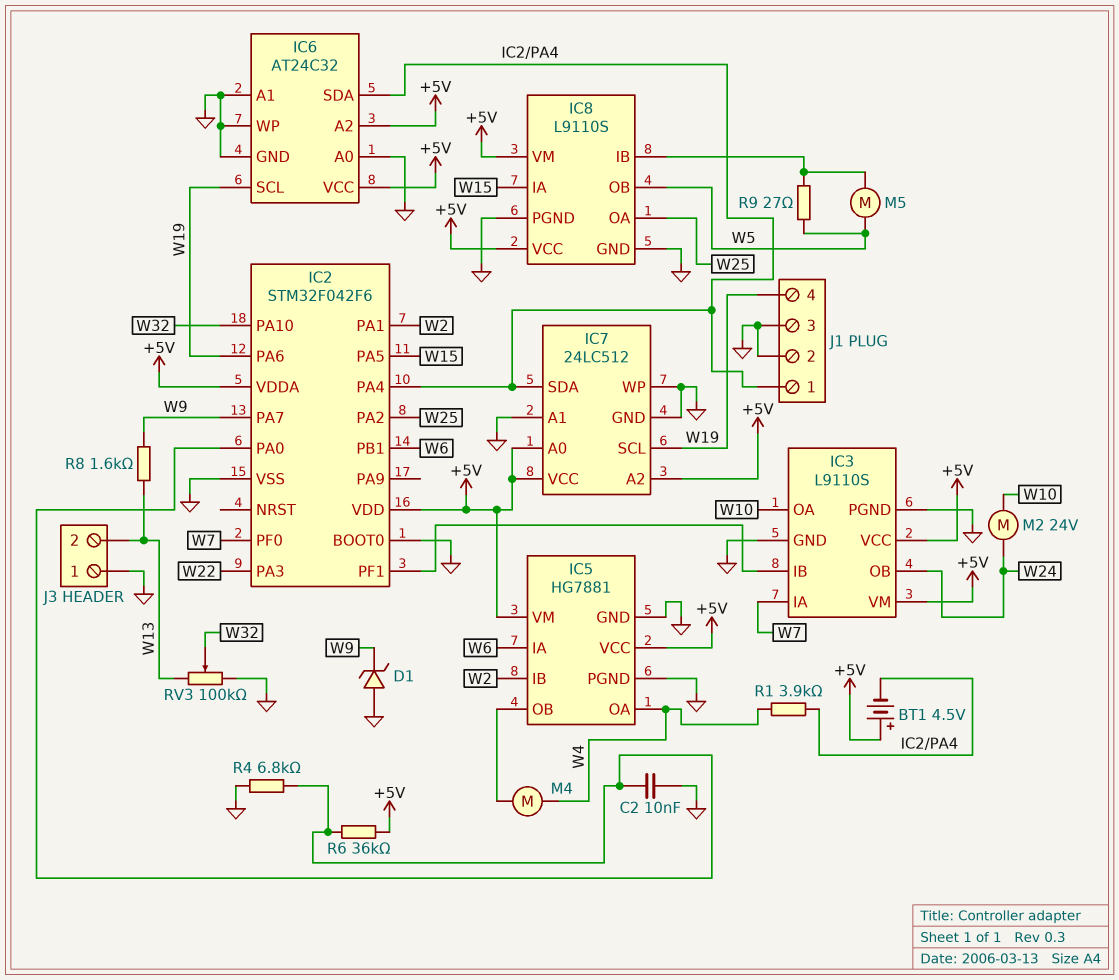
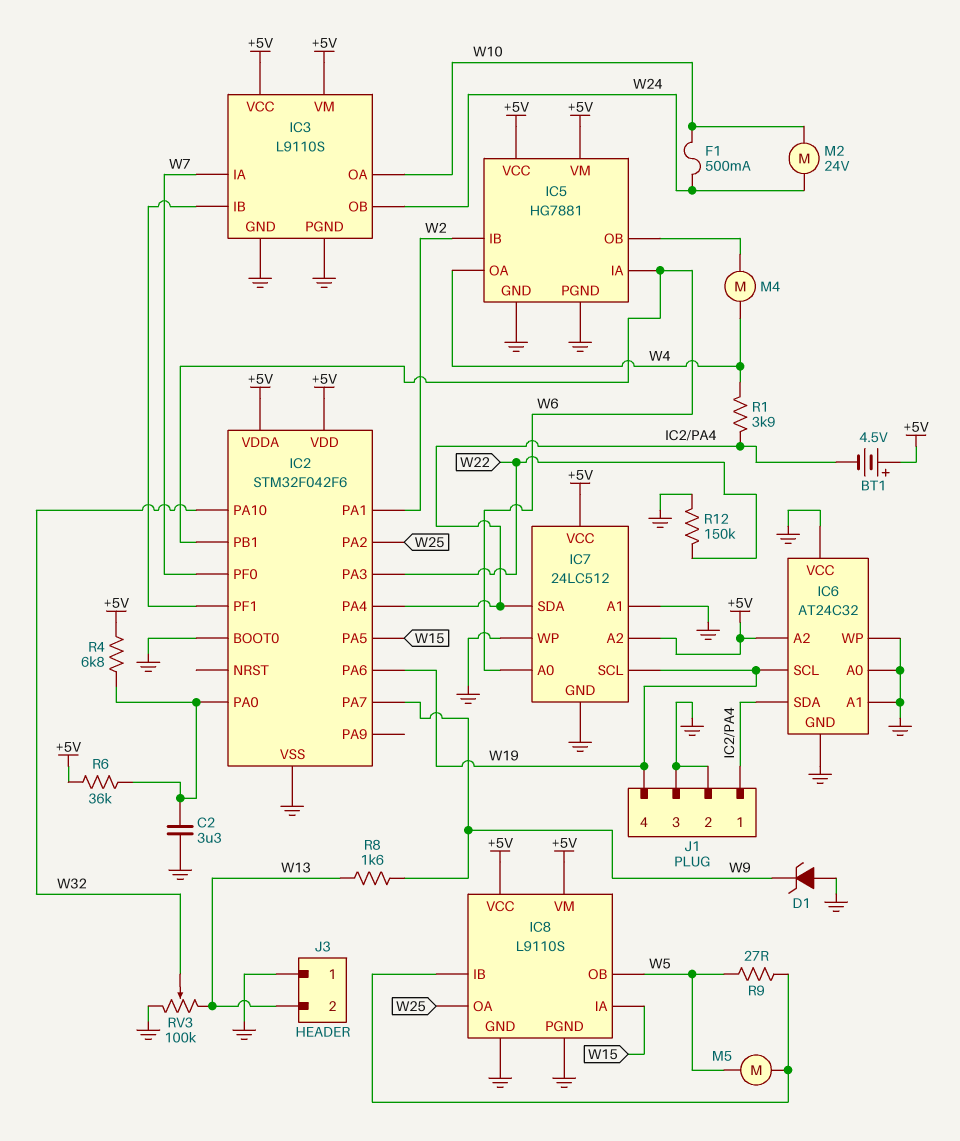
C2: 10nF (GND, IC2/PA0) -> 3.3uF (GND, IC2/PA0)
F1: none -> 500mA (W10, W24)
IC6 pin VCC: +5V -> GND
IC7 pin A0: +5V -> W6
R4: 6.8k (GND, IC2/PA0) -> 6.8k (+5V, IC2/PA0)
R12: none -> 150k (GND, W22)

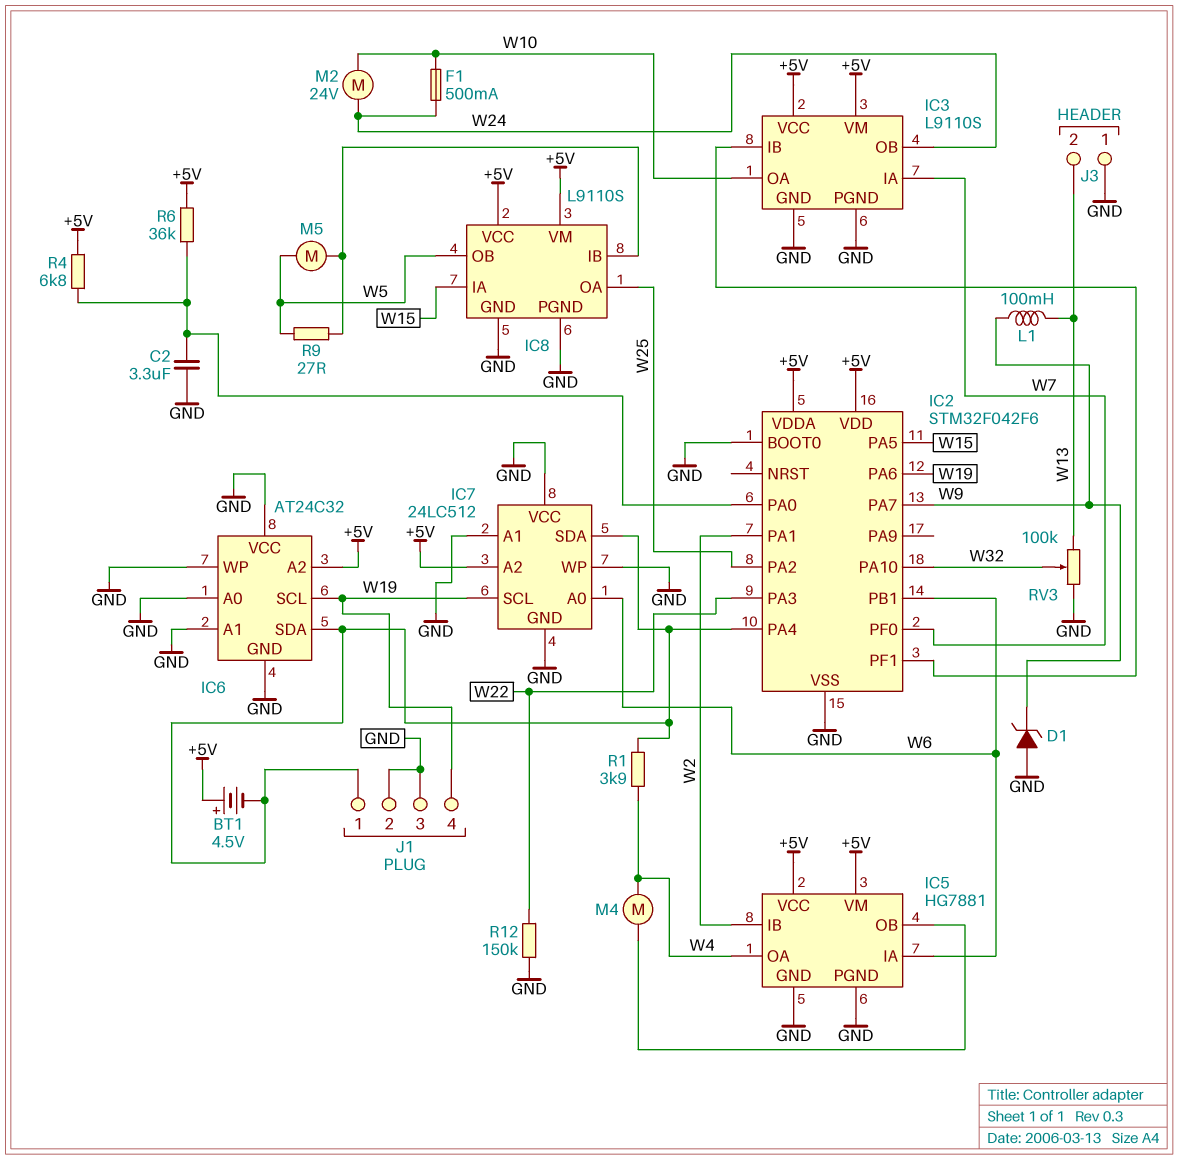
IC7 pin VCC: +5V -> GND
L1: none -> 100mH (W9, W13)
R8: 1.6k (W9, W13) -> none

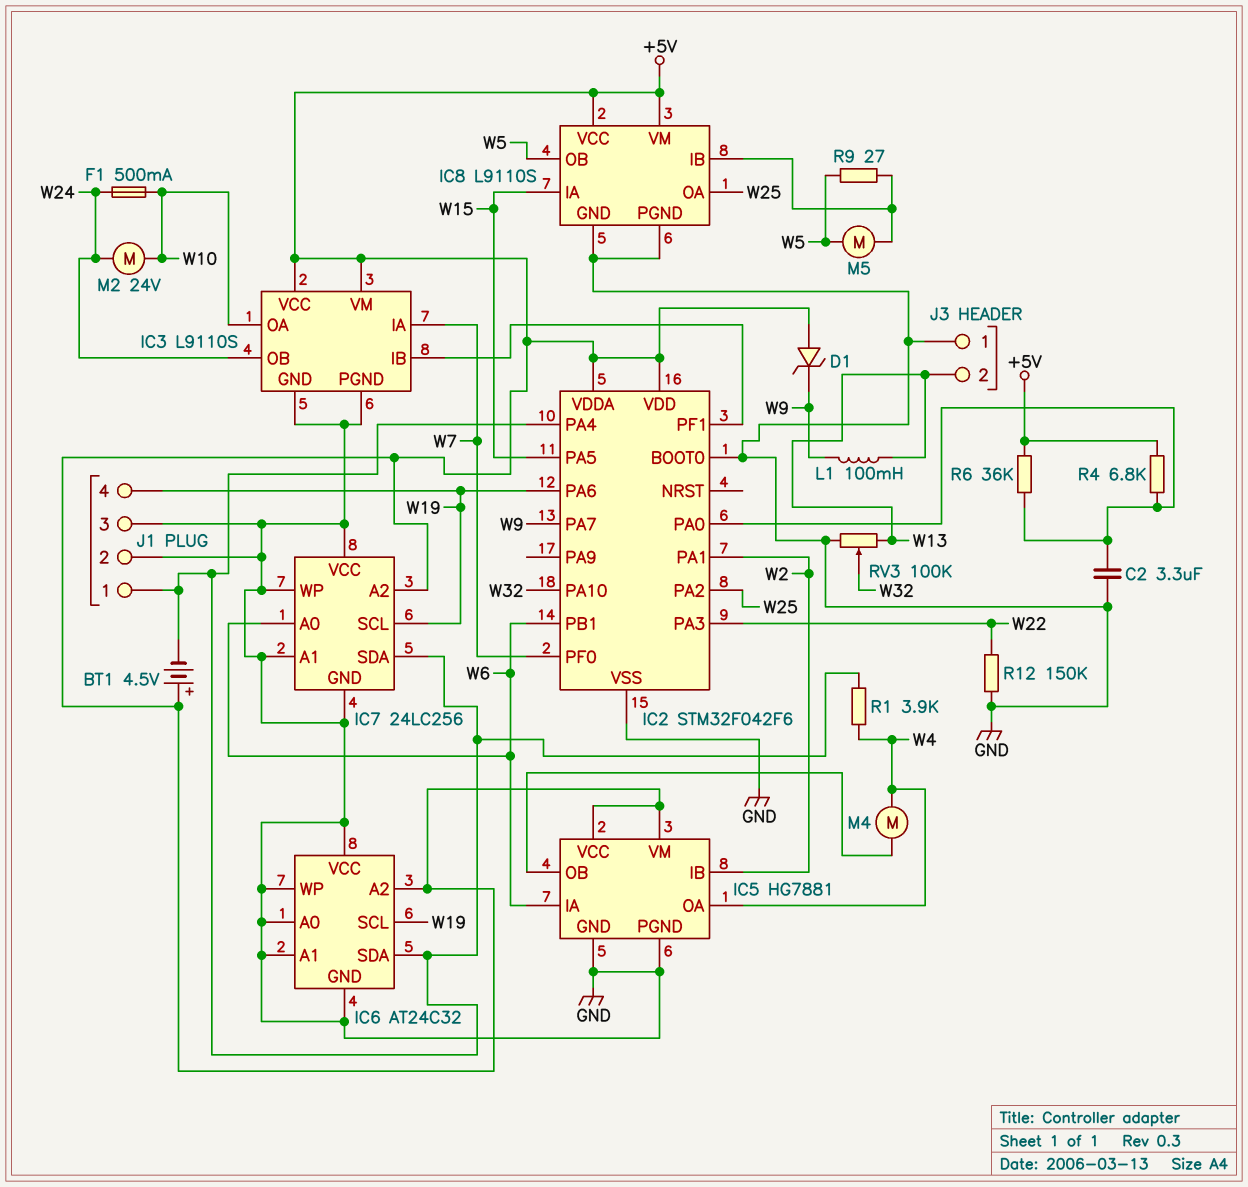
D1: zener (A GND, K W9) -> zener (A +5V, K W9)
IC7: 24LC512 -> 24LC256

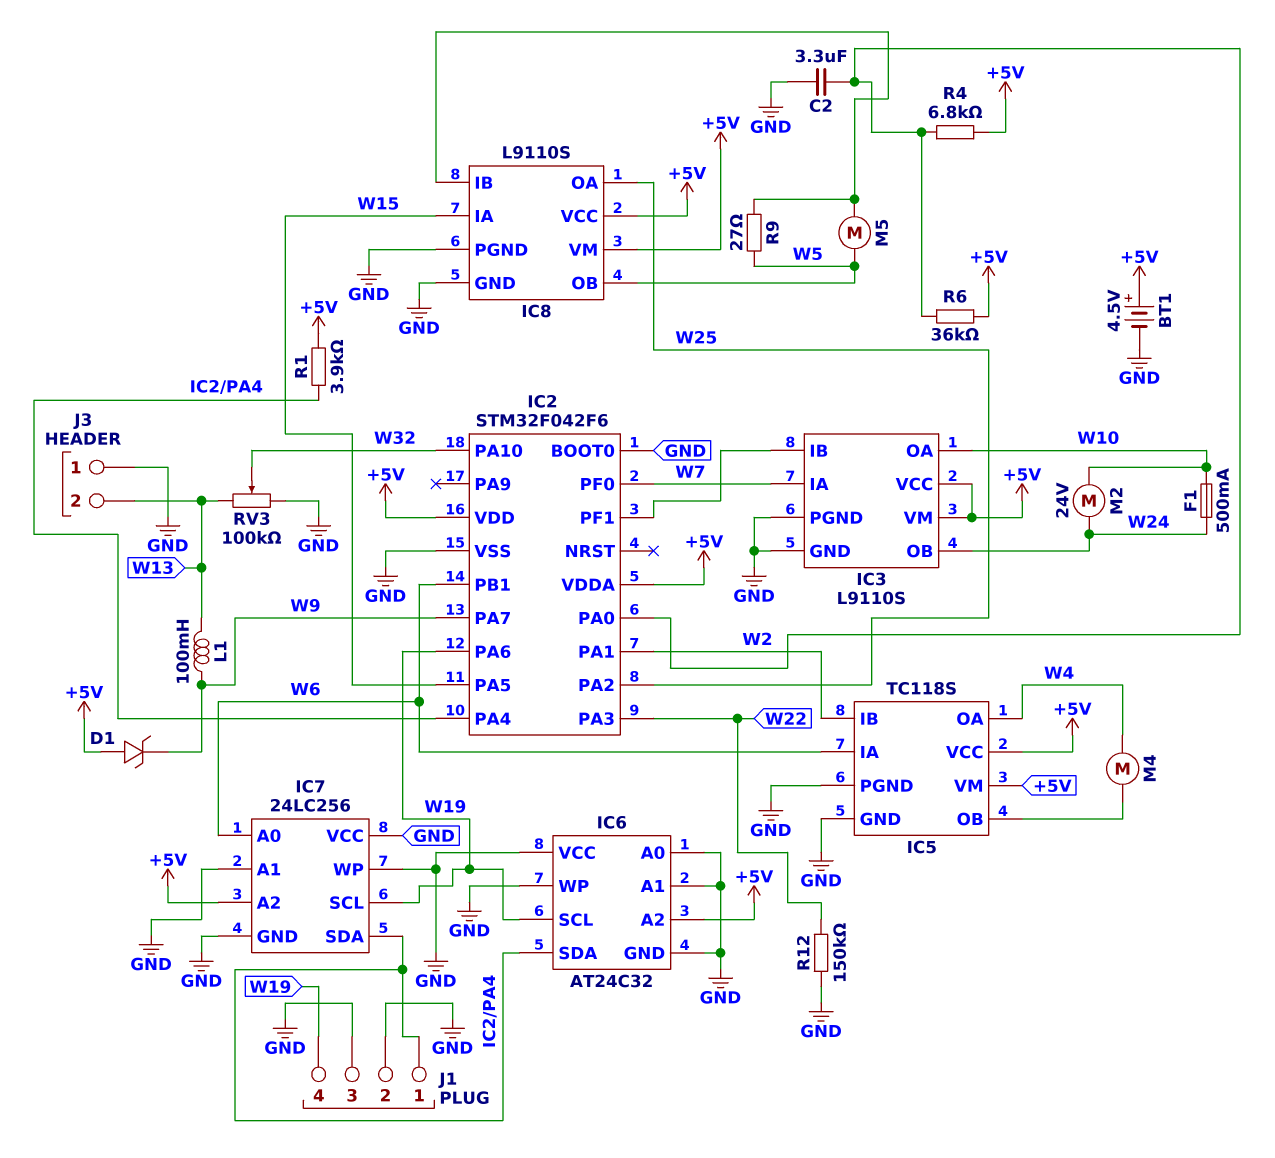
BT1: 4.5V (plus +5V, minus IC2/PA4) -> 4.5V (plus +5V, minus GND)
IC5: HG7881 -> TC118S
R1: 3.9k (IC2/PA4, W4) -> 3.9k (+5V, IC2/PA4)

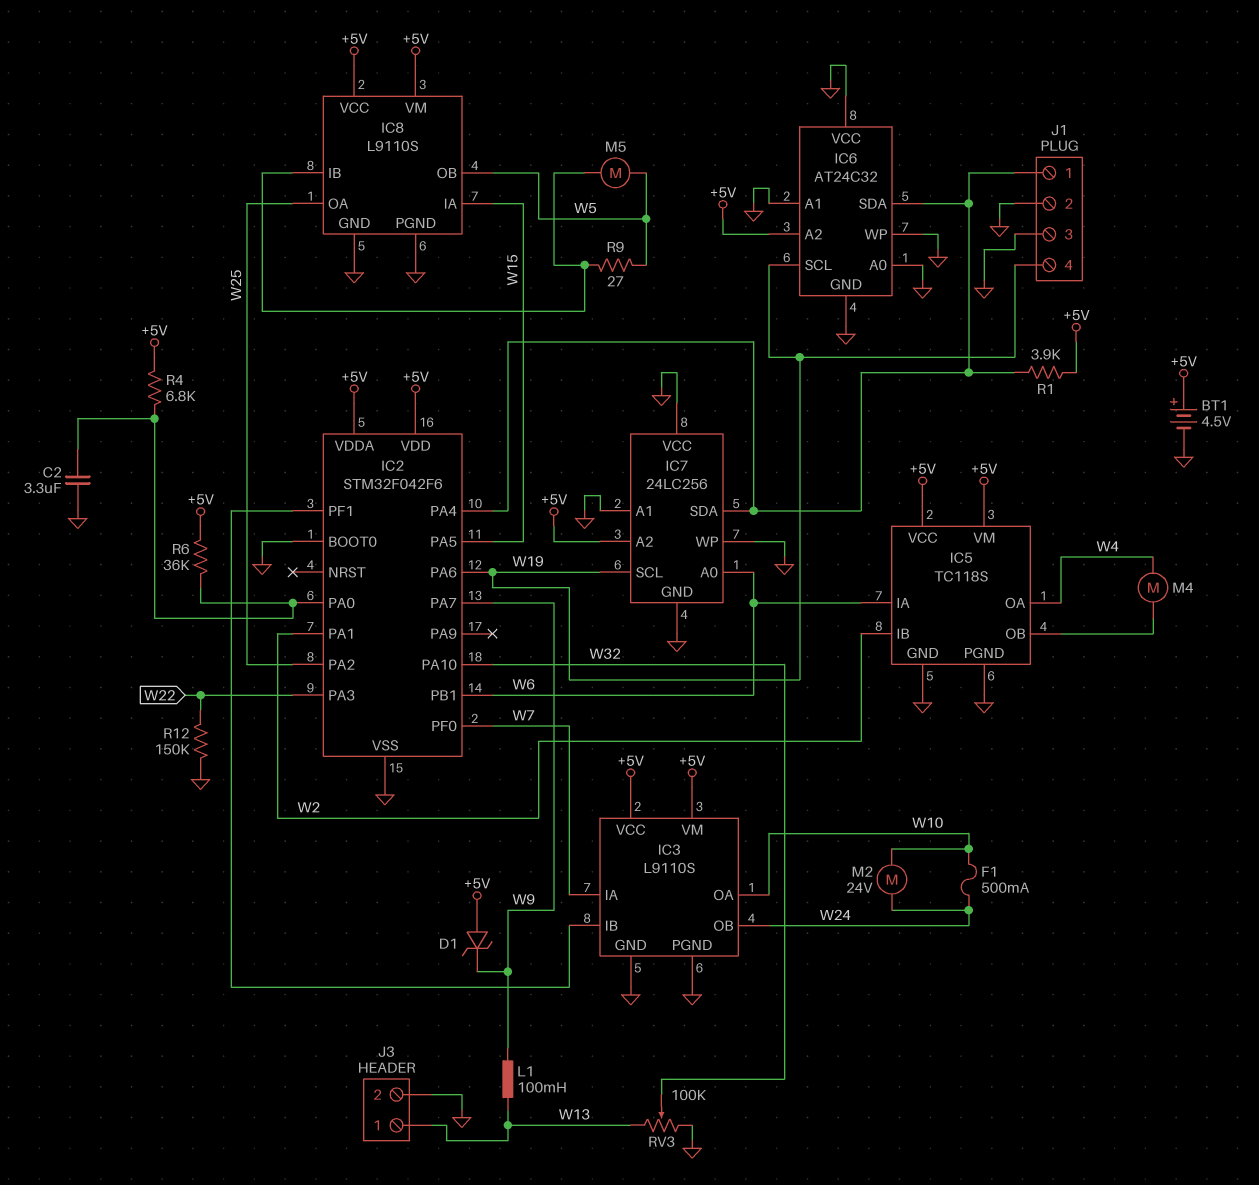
J3 pin 1: GND -> W13
J3 pin 2: W13 -> GND

